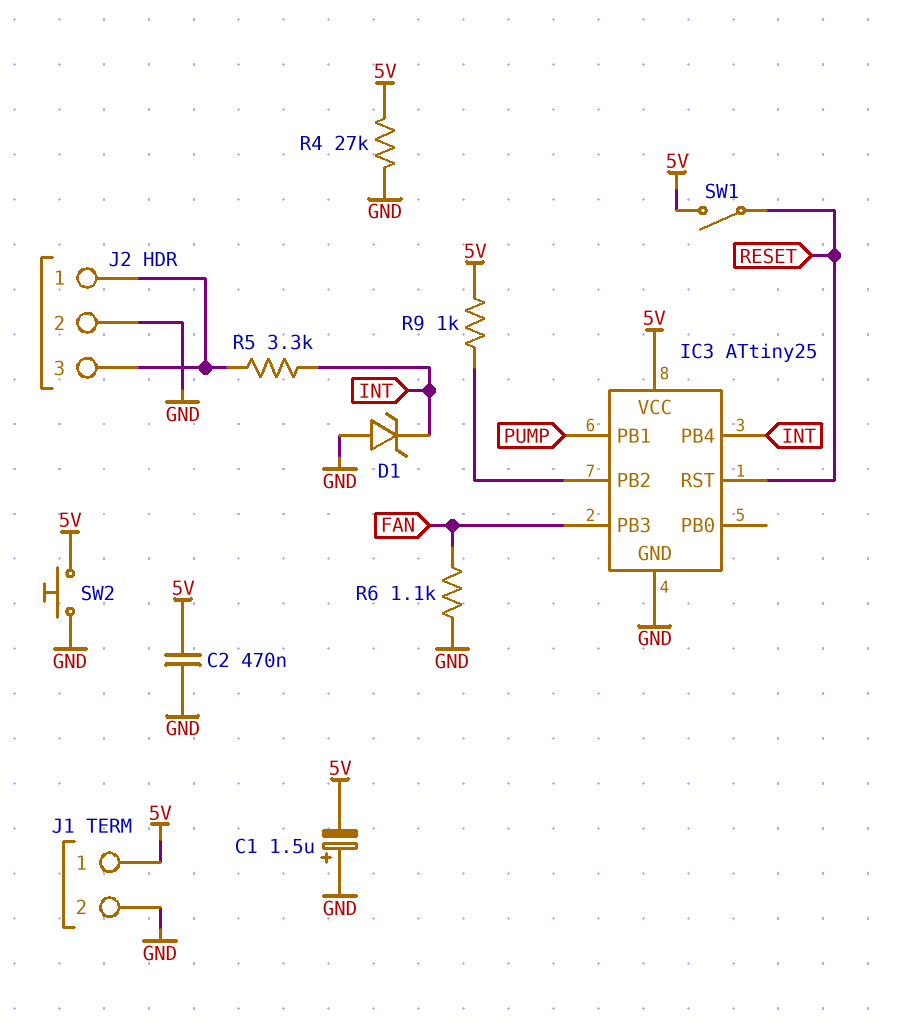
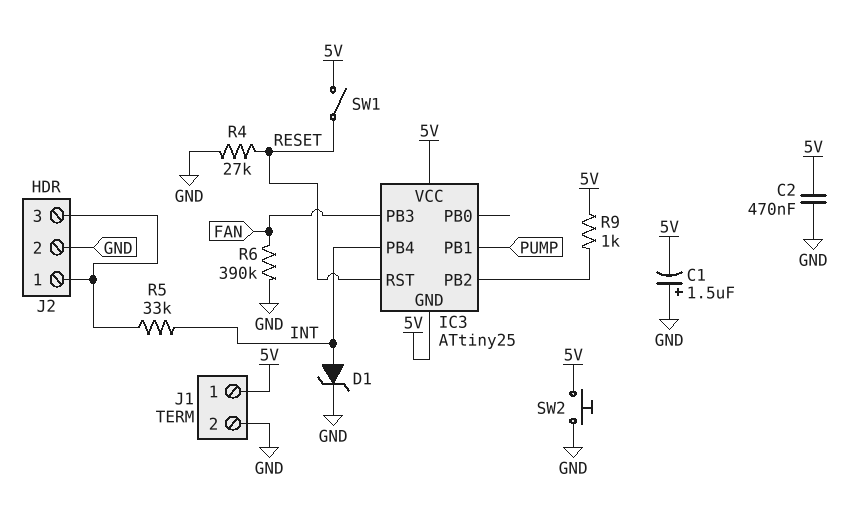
D1: zener (A GND, K INT) -> zener (A INT, K GND)
IC3 pin GND: GND -> 5V
R4: 27k (5V, GND) -> 27k (GND, RESET)
R5: 3.3k (INT, J2/1) -> 33k (INT, J2/1)
R6: 1.1k (FAN, GND) -> 390k (FAN, GND)

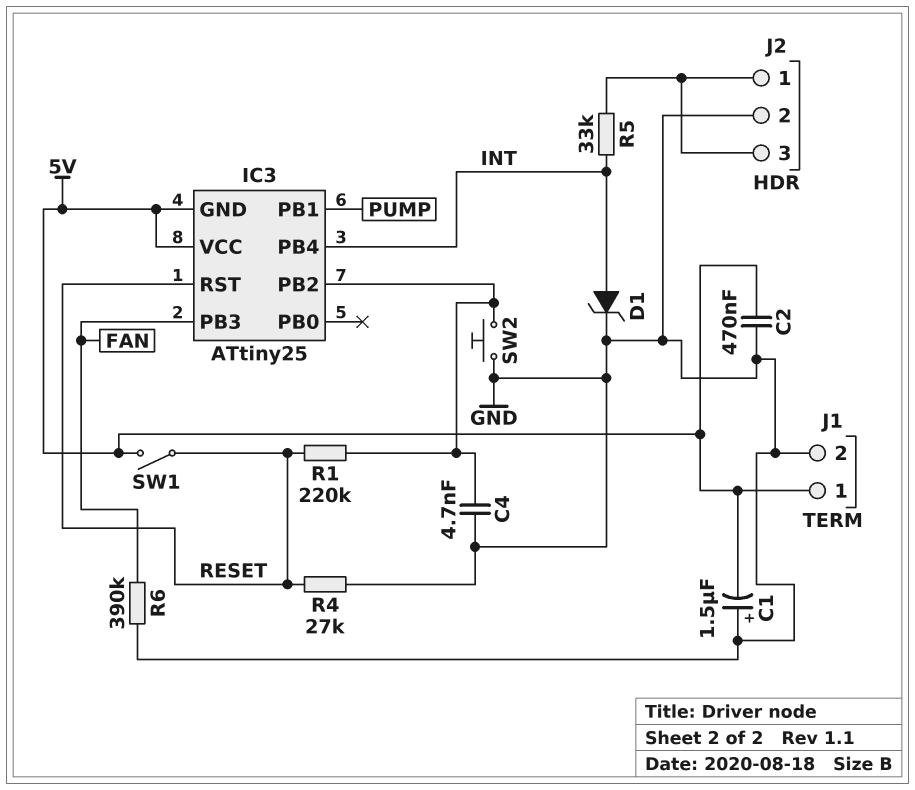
C4: none -> 4.7nF (GND, IC3/PB2)
R1: none -> 220k (IC3/PB2, RESET)
R9: 1k (5V, IC3/PB2) -> none
SW2: button (5V, GND) -> button (GND, IC3/PB2)

